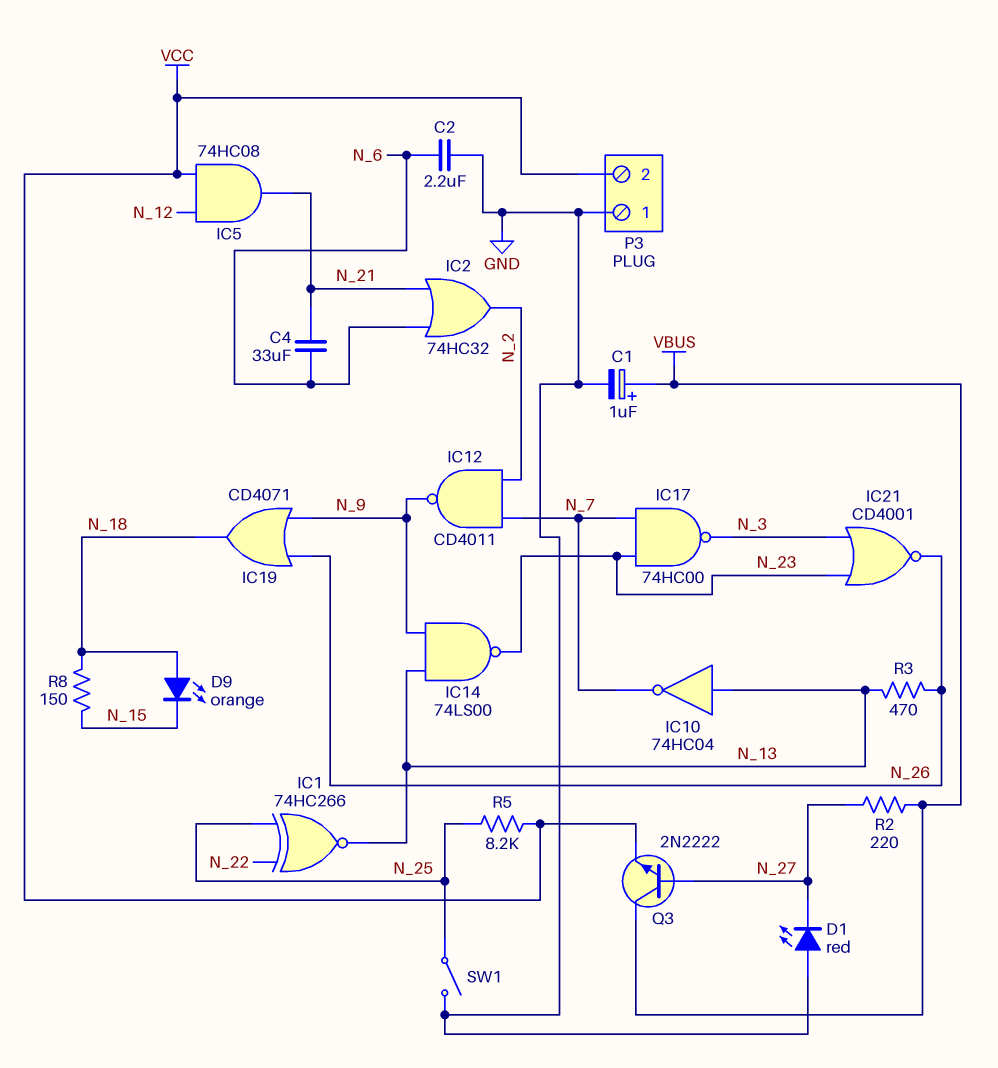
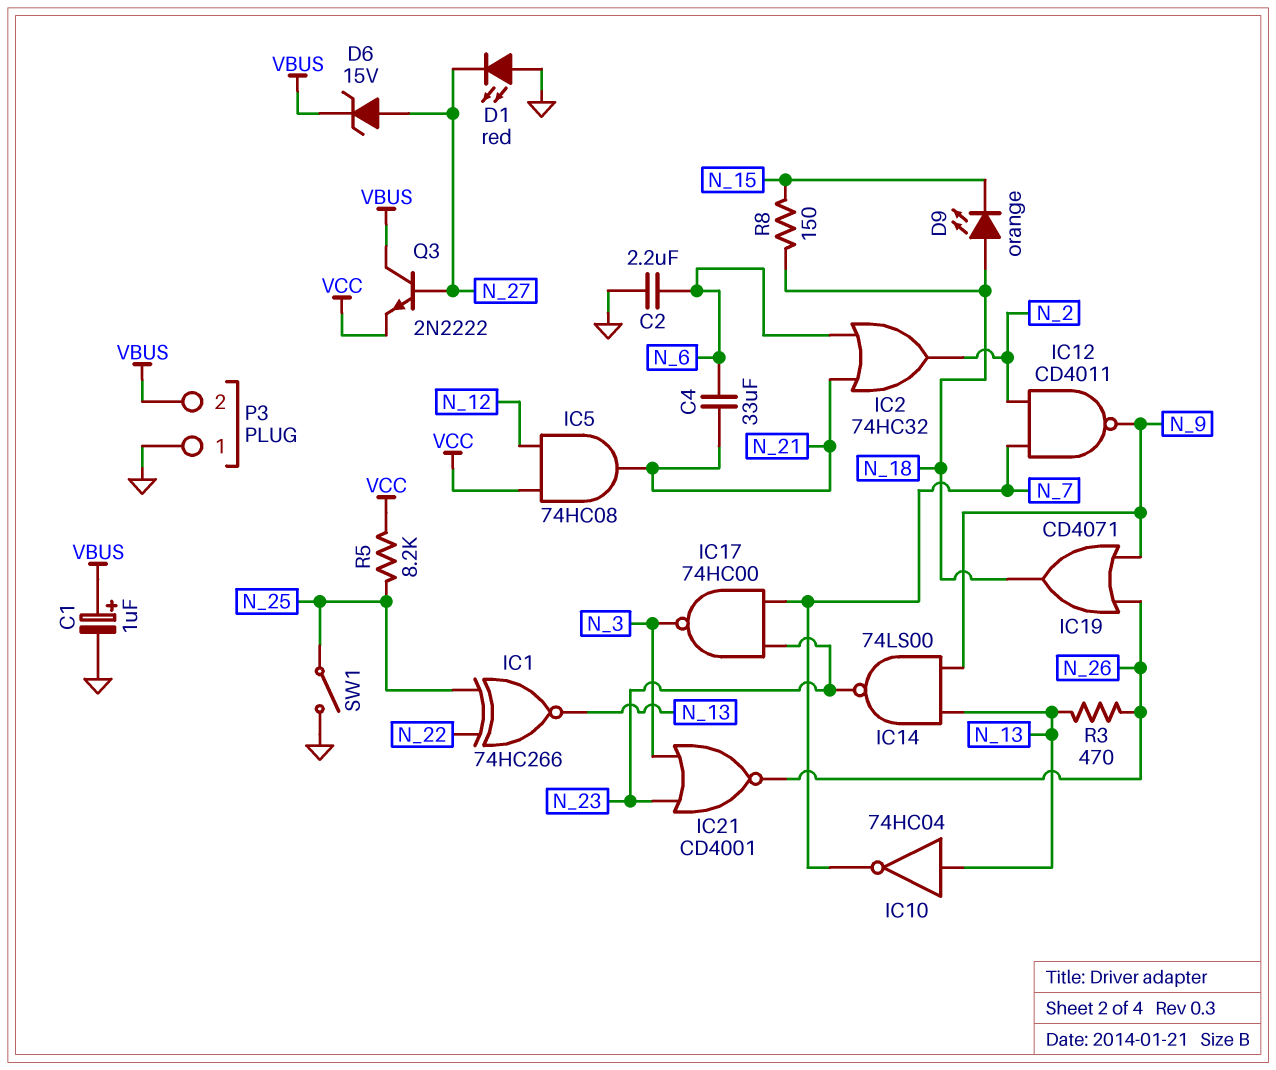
D6: none -> zener 15V (A N_27, K VBUS)
P3 pin 2: VCC -> VBUS
R2: 220 (N_27, VBUS) -> none

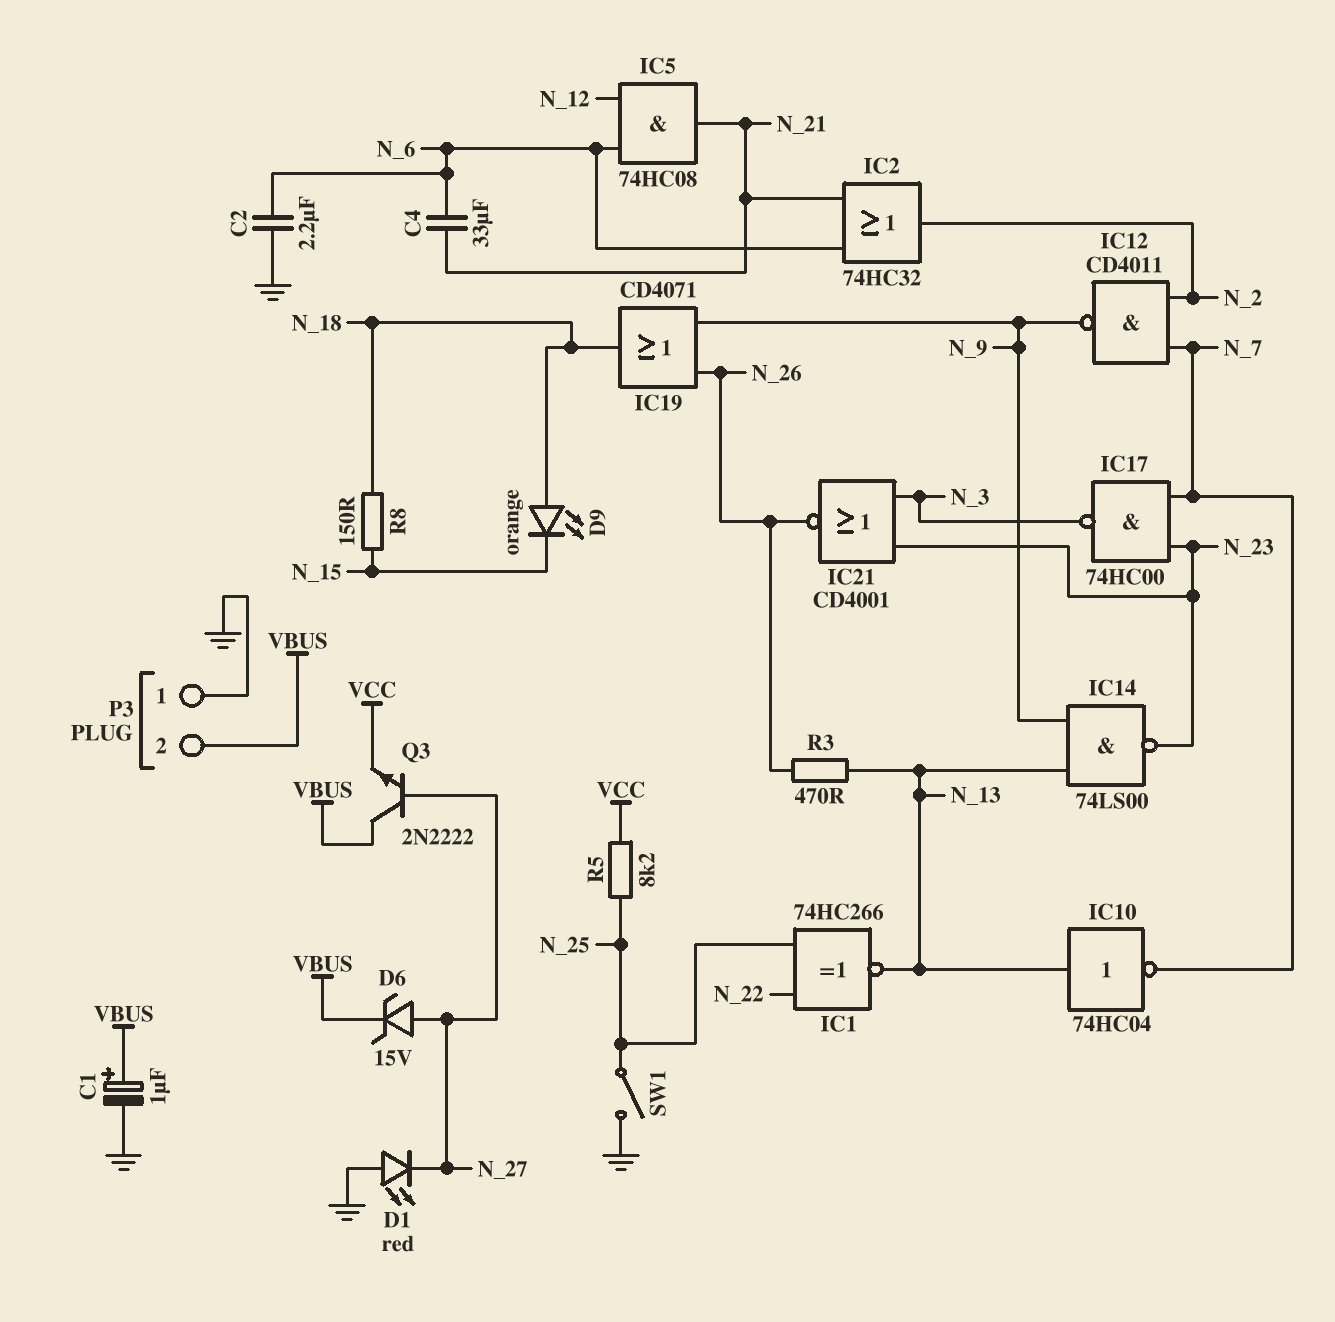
IC5: AND 74HC08 (in N_12, in VCC, out N_21) -> AND 74HC08 (in N_6, in N_12, out N_21)

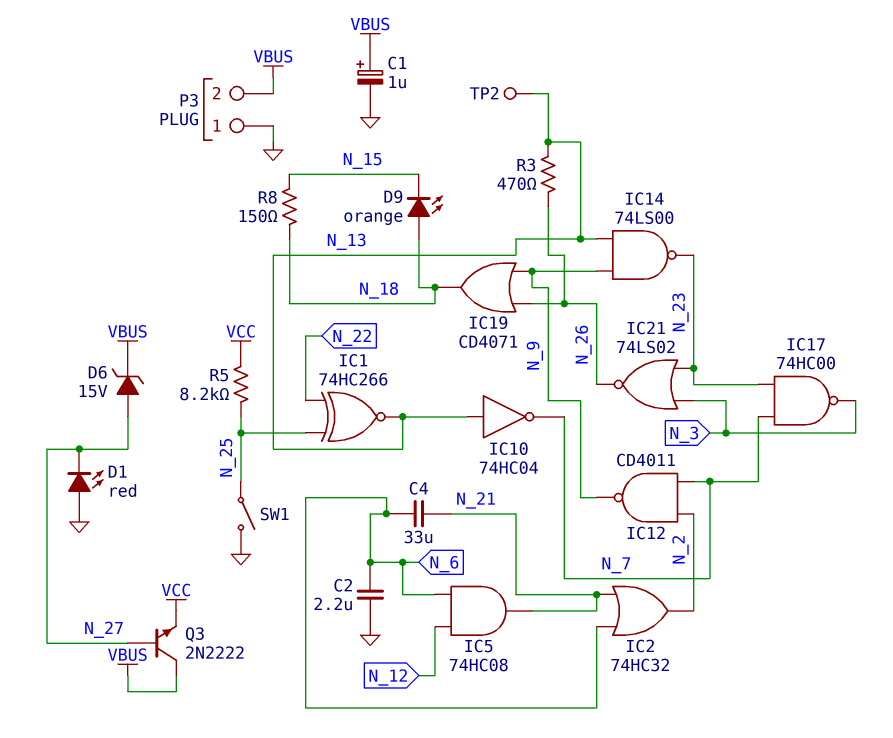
IC21: NOR CD4001 (in N_3, in N_23, out N_26) -> NOR 74LS02 (in N_3, in N_23, out N_26)
TP2: none -> test point (N_13)

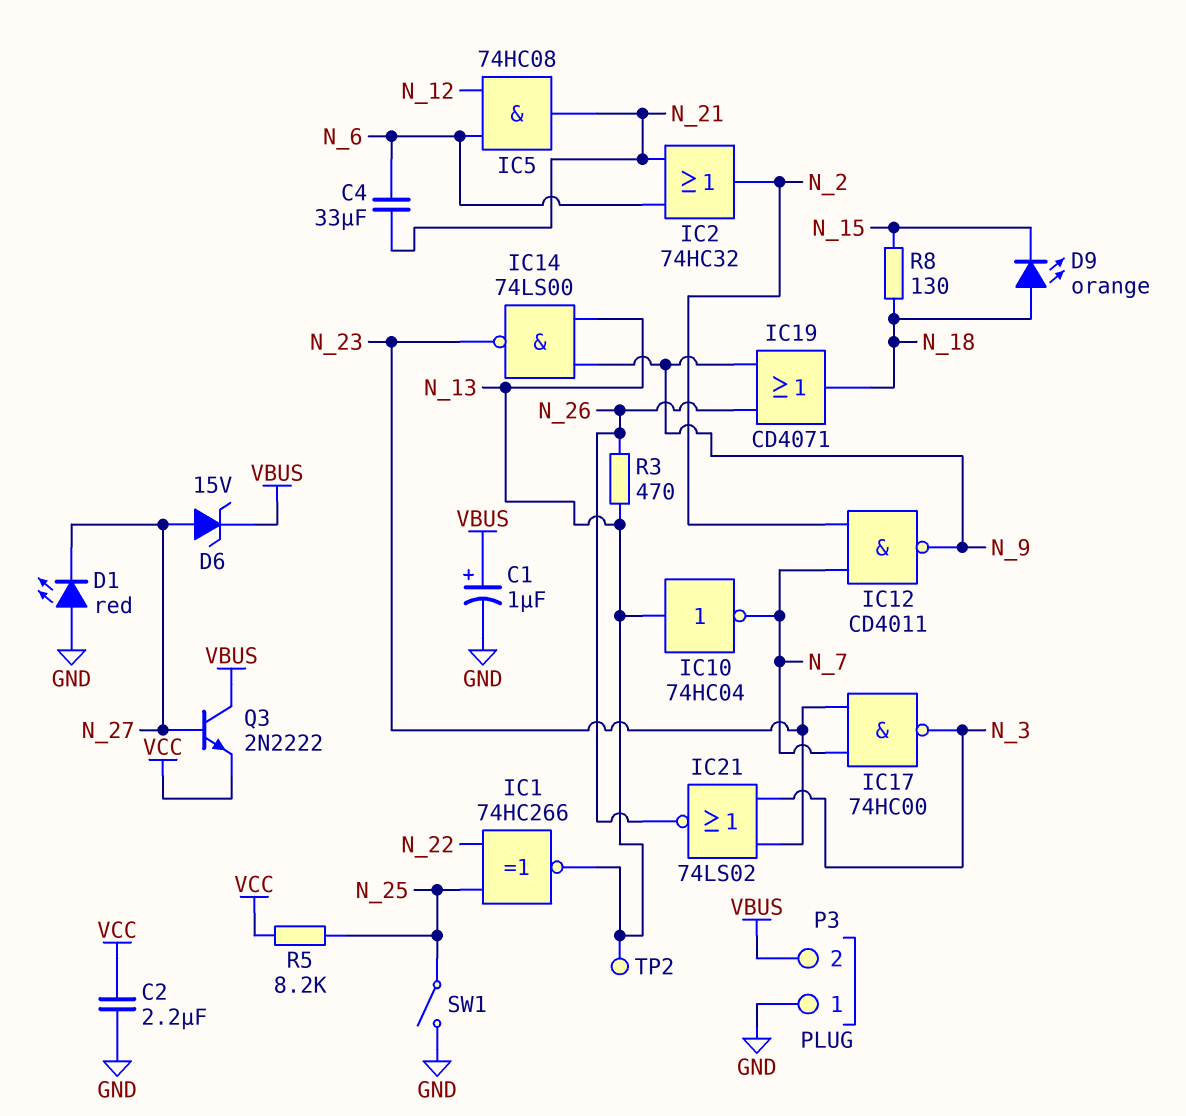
C2: 2.2uF (GND, N_6) -> 2.2uF (GND, VCC)
R8: 150 (N_15, N_18) -> 130 (N_15, N_18)

